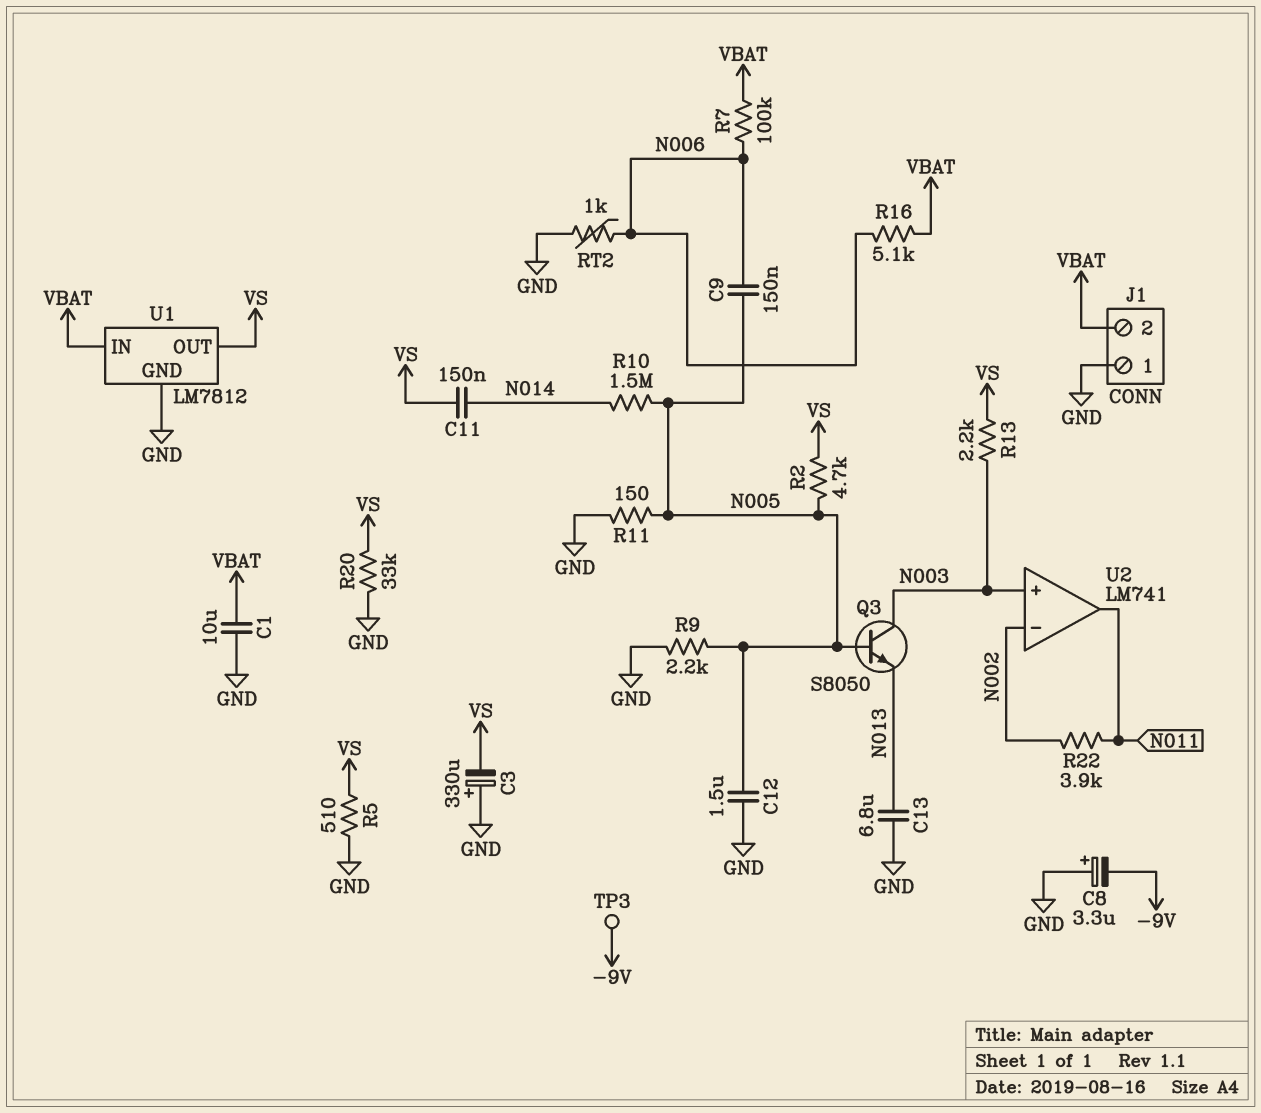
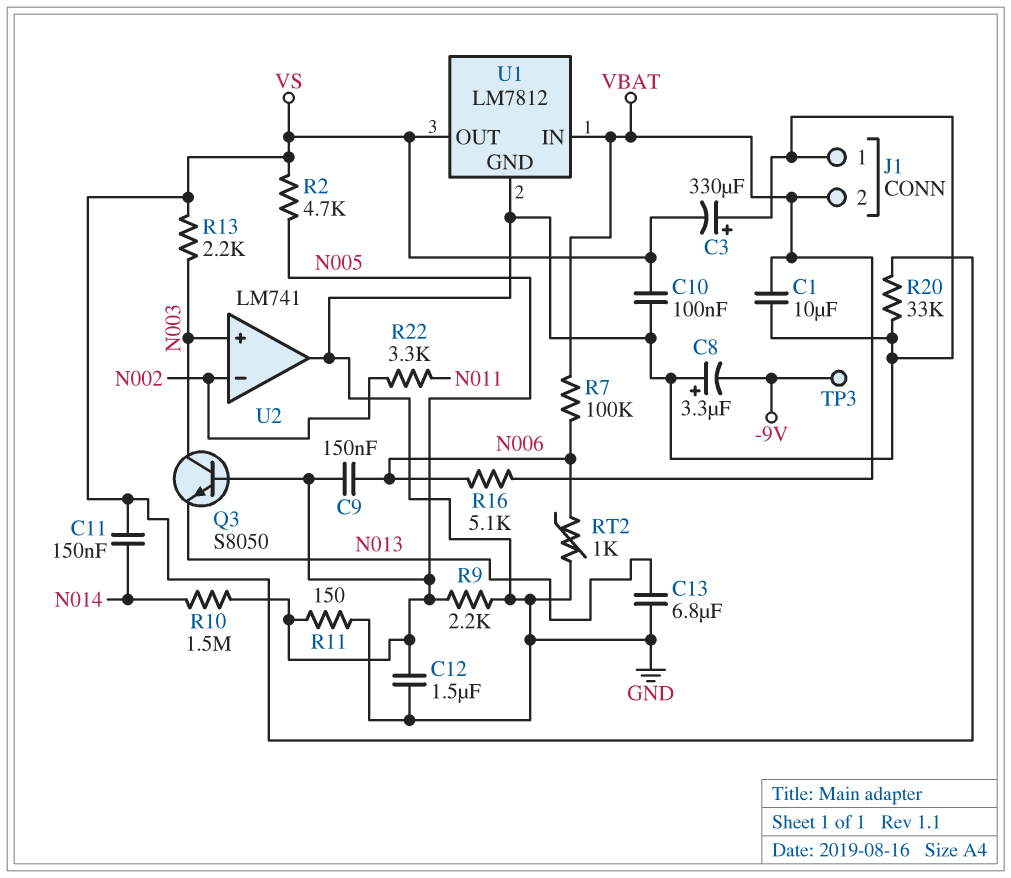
C10: none -> 100nF (GND, VS)
R5: 510 (GND, VS) -> none
R22: 3.9k (N002, N011) -> 3.3k (N002, N011)
U2 pin out: N011 -> GND

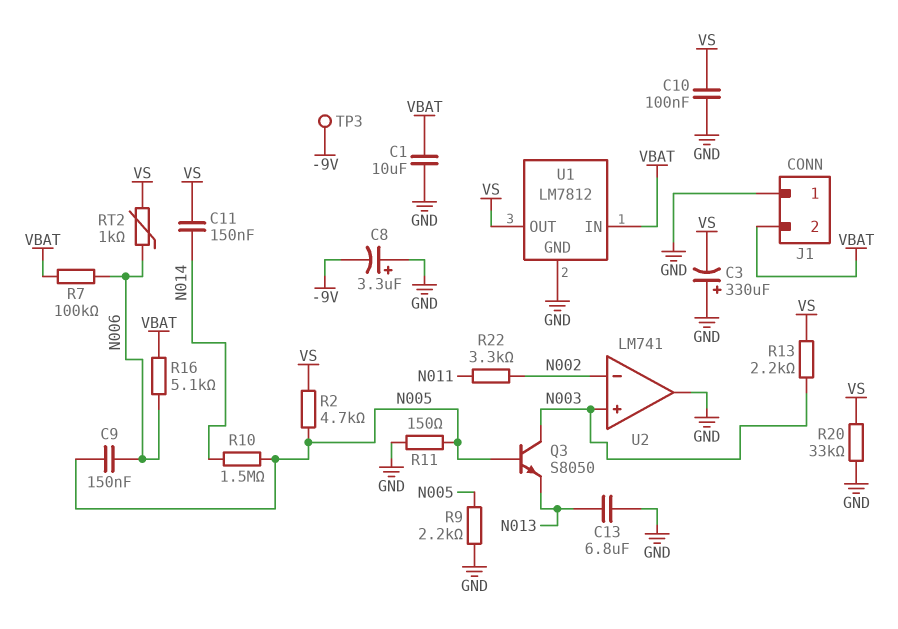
C12: 1.5uF (GND, N005) -> none
RT2: 1k (GND, N006) -> 1k (N006, VS)

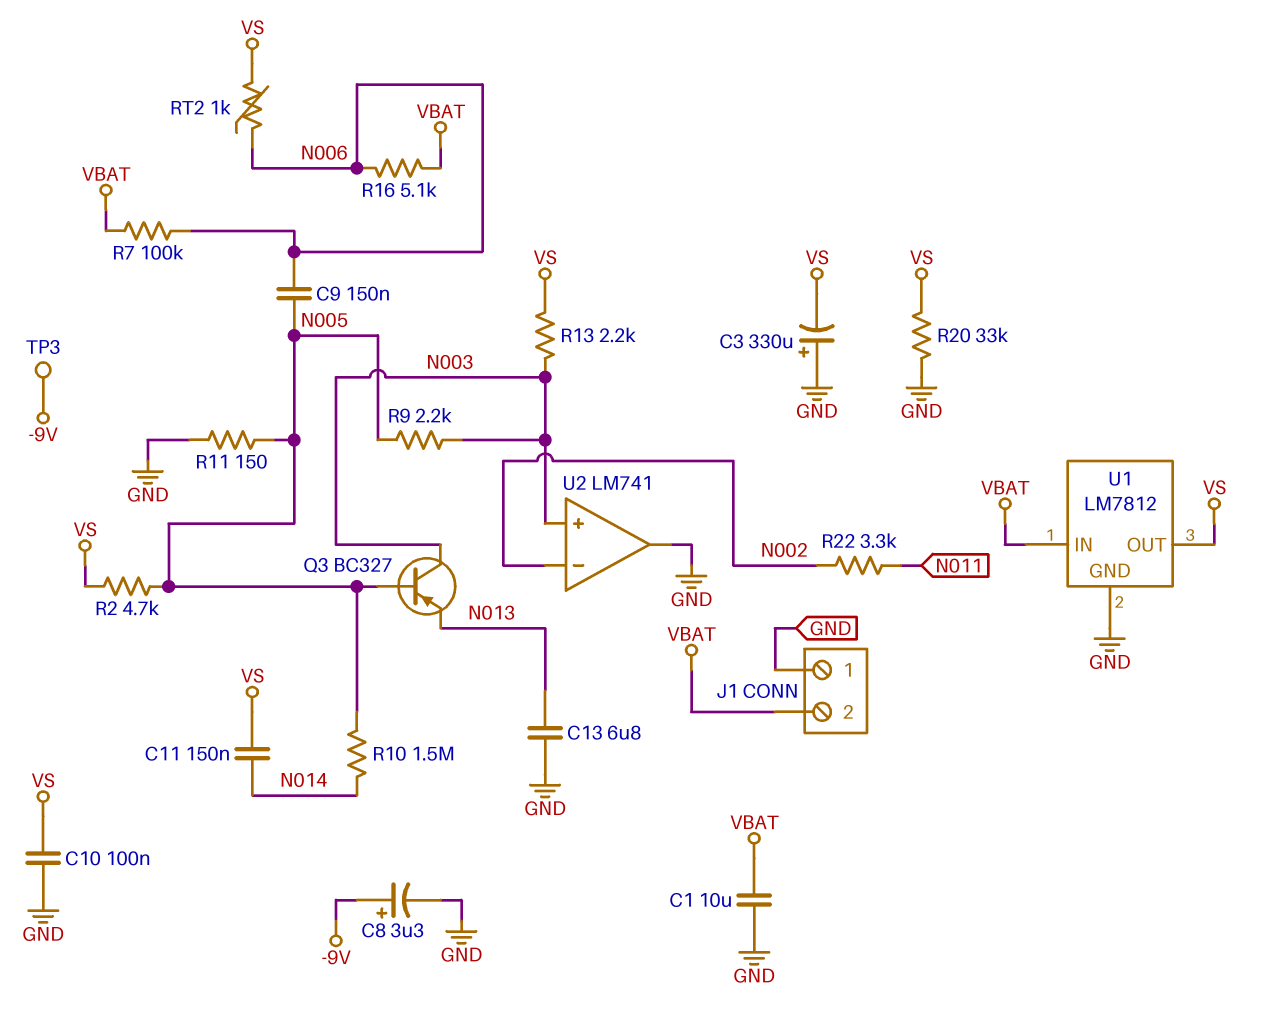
C8: 3.3uF (plus GND, minus -9V) -> 3.3uF (plus -9V, minus GND)
Q3: NPN S8050 (B N005, C N003, E N013) -> PNP BC327 (B N005, C N003, E N013)
R9: 2.2k (GND, N005) -> 2.2k (N003, N005)

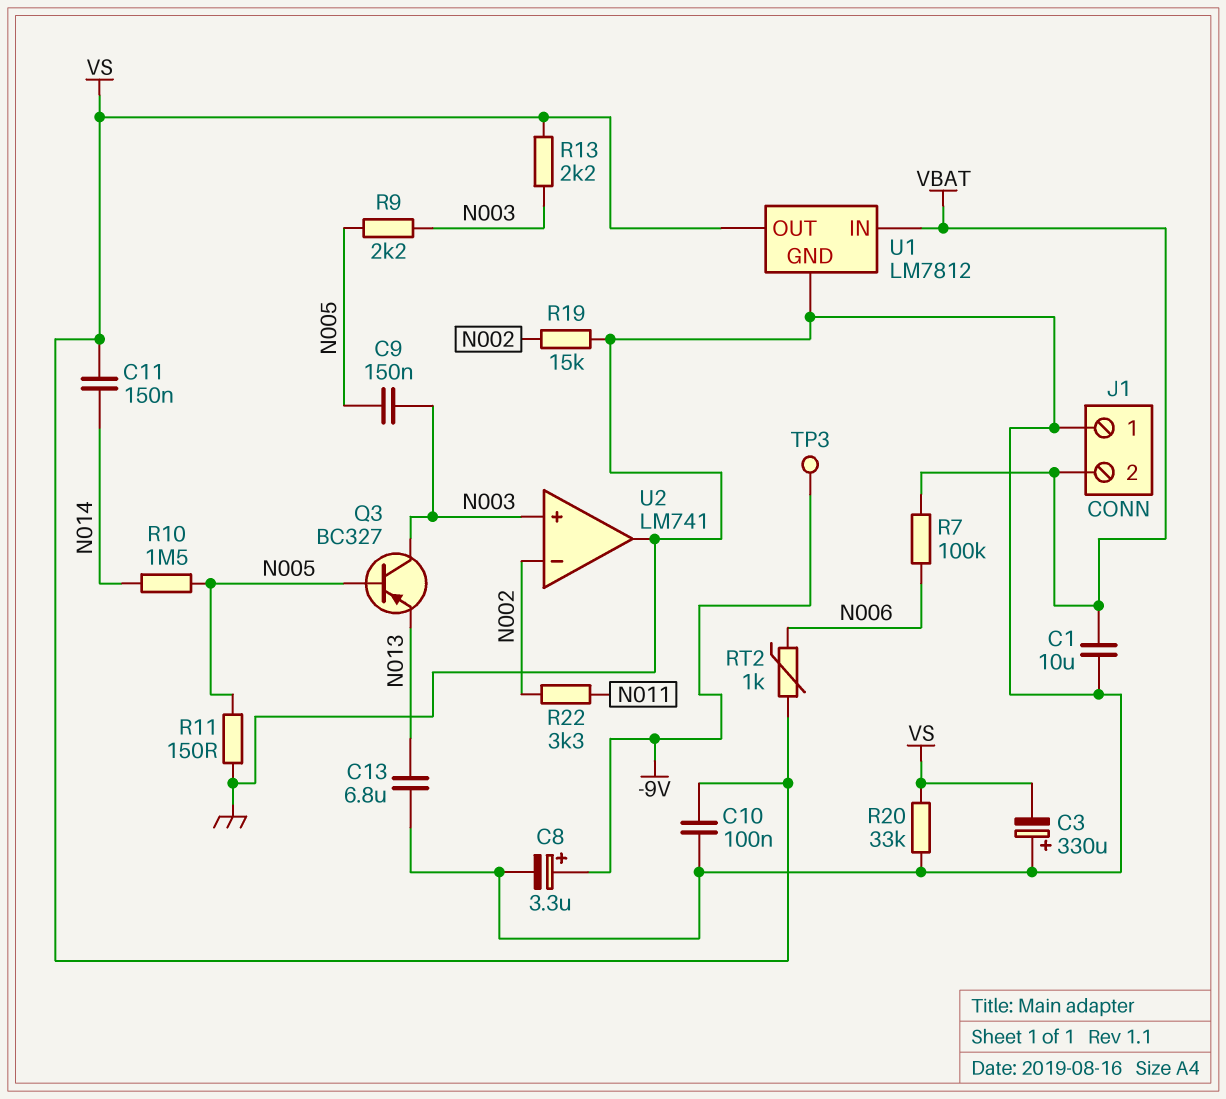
C9: 150nF (N005, N006) -> 150nF (N003, N005)
R2: 4.7k (N005, VS) -> none
R16: 5.1k (N006, VBAT) -> none
R19: none -> 15k (GND, N002)

